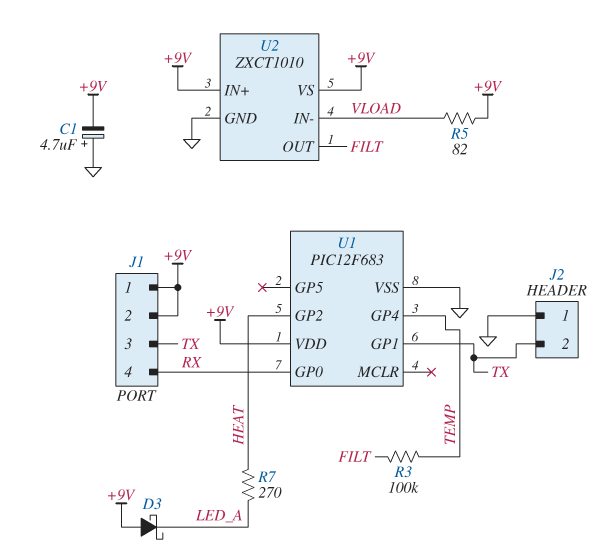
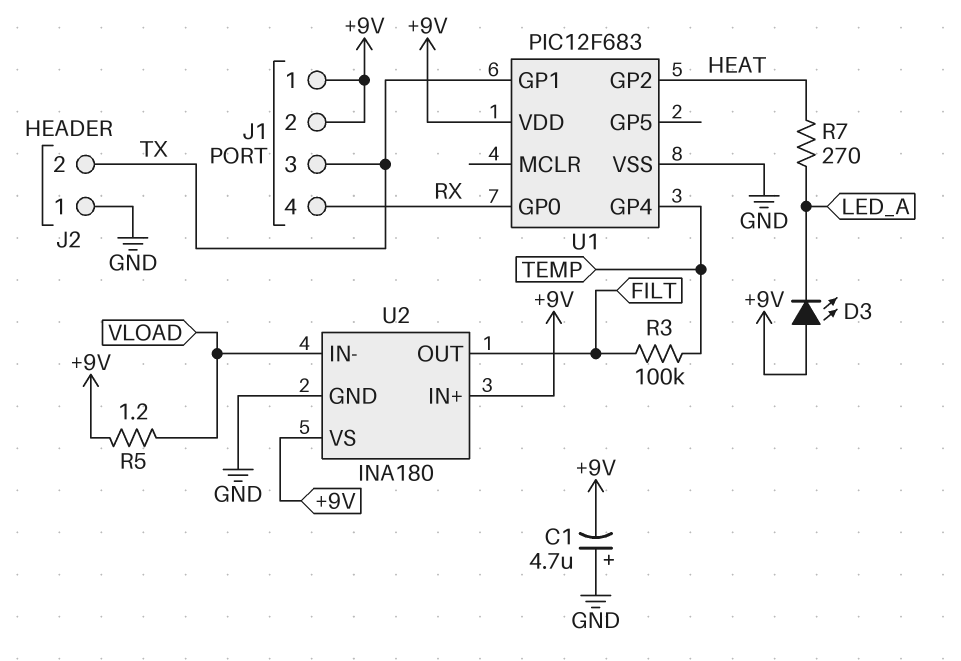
D3: schottky (A +9V, K LED_A) -> LED (A +9V, K LED_A)
R5: 82 (+9V, VLOAD) -> 1.2 (+9V, VLOAD)
U2: ZXCT1010 -> INA180

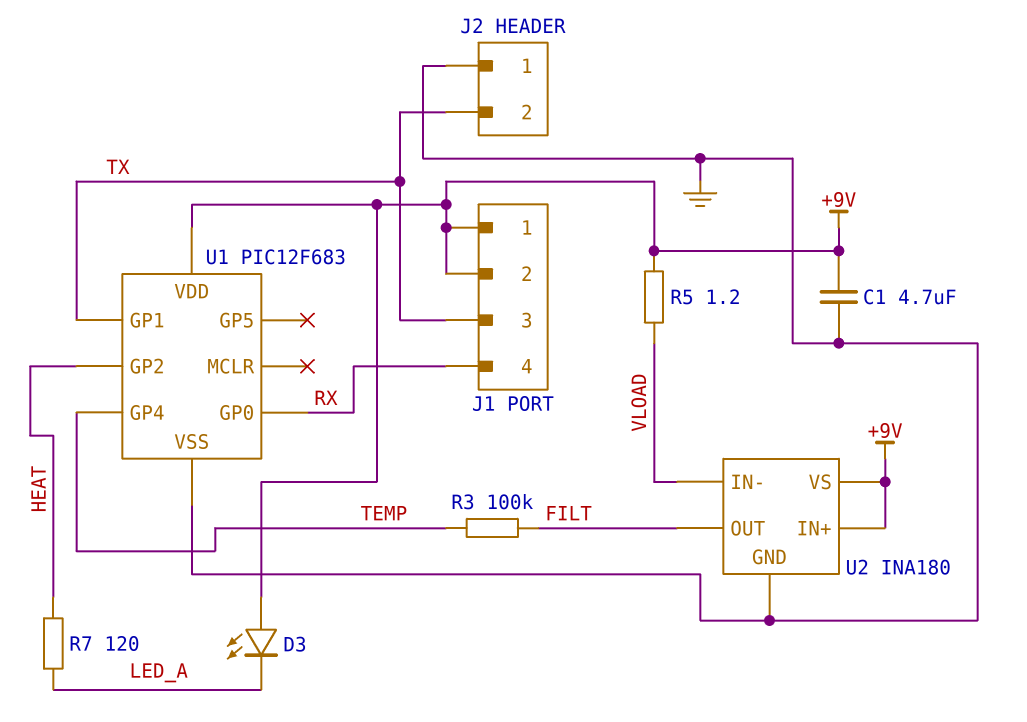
C1: 4.7uF (plus GND, minus +9V) -> 4.7uF (+9V, GND)
R7: 270 (HEAT, LED_A) -> 120 (HEAT, LED_A)

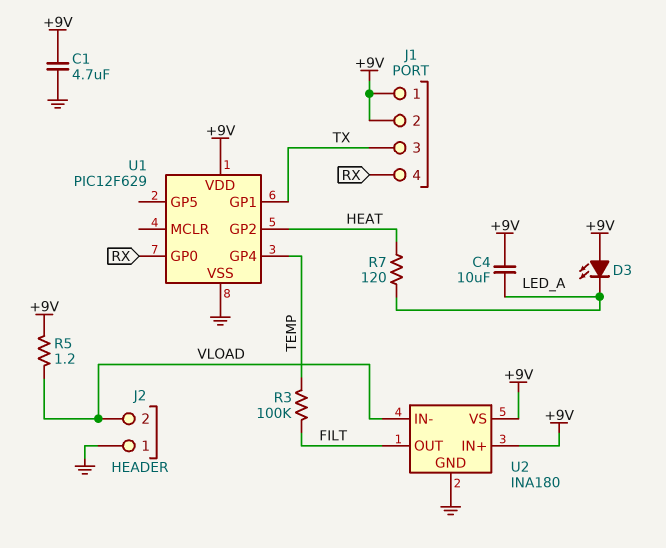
C4: none -> 10uF (+9V, LED_A)
J2 pin 2: TX -> VLOAD
U1: PIC12F683 -> PIC12F629

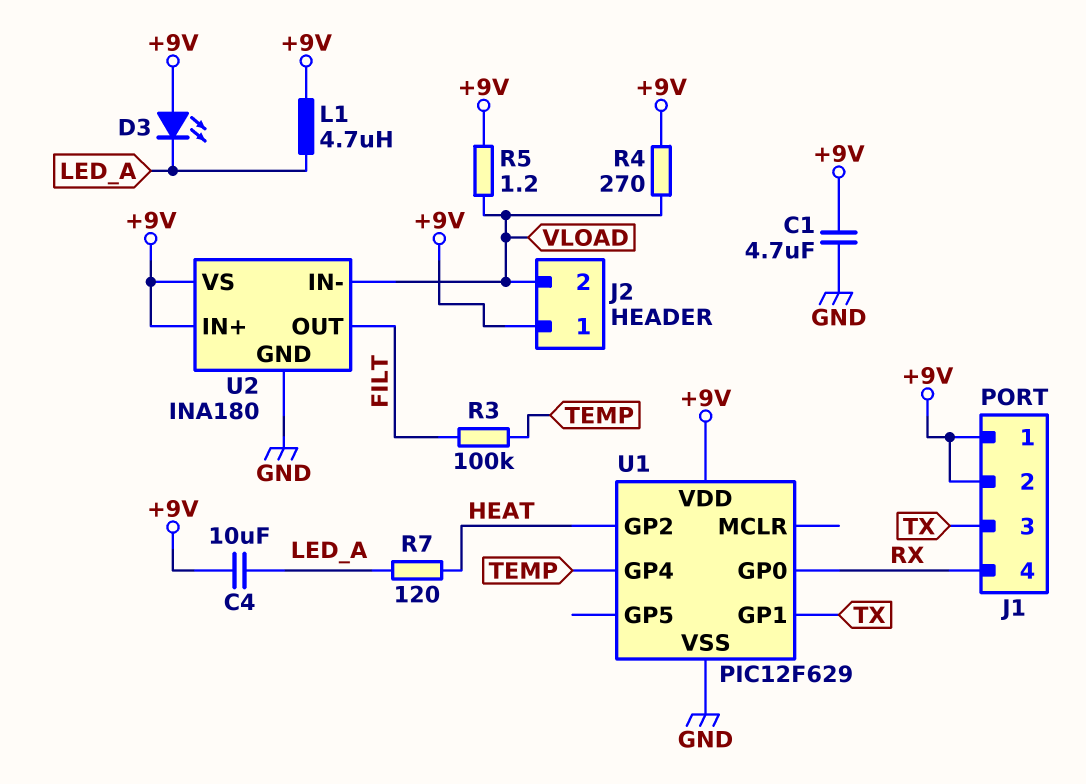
J2 pin 1: GND -> +9V
L1: none -> 4.7uH (+9V, LED_A)
R4: none -> 270 (+9V, VLOAD)

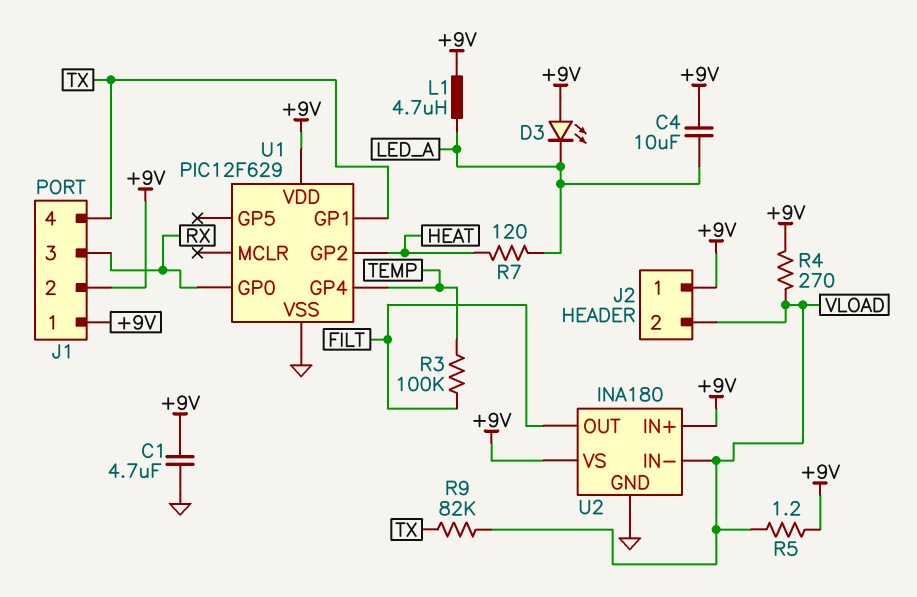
J1 pin 3: TX -> RX
J1 pin 4: RX -> TX
R9: none -> 82k (TX, VLOAD)

